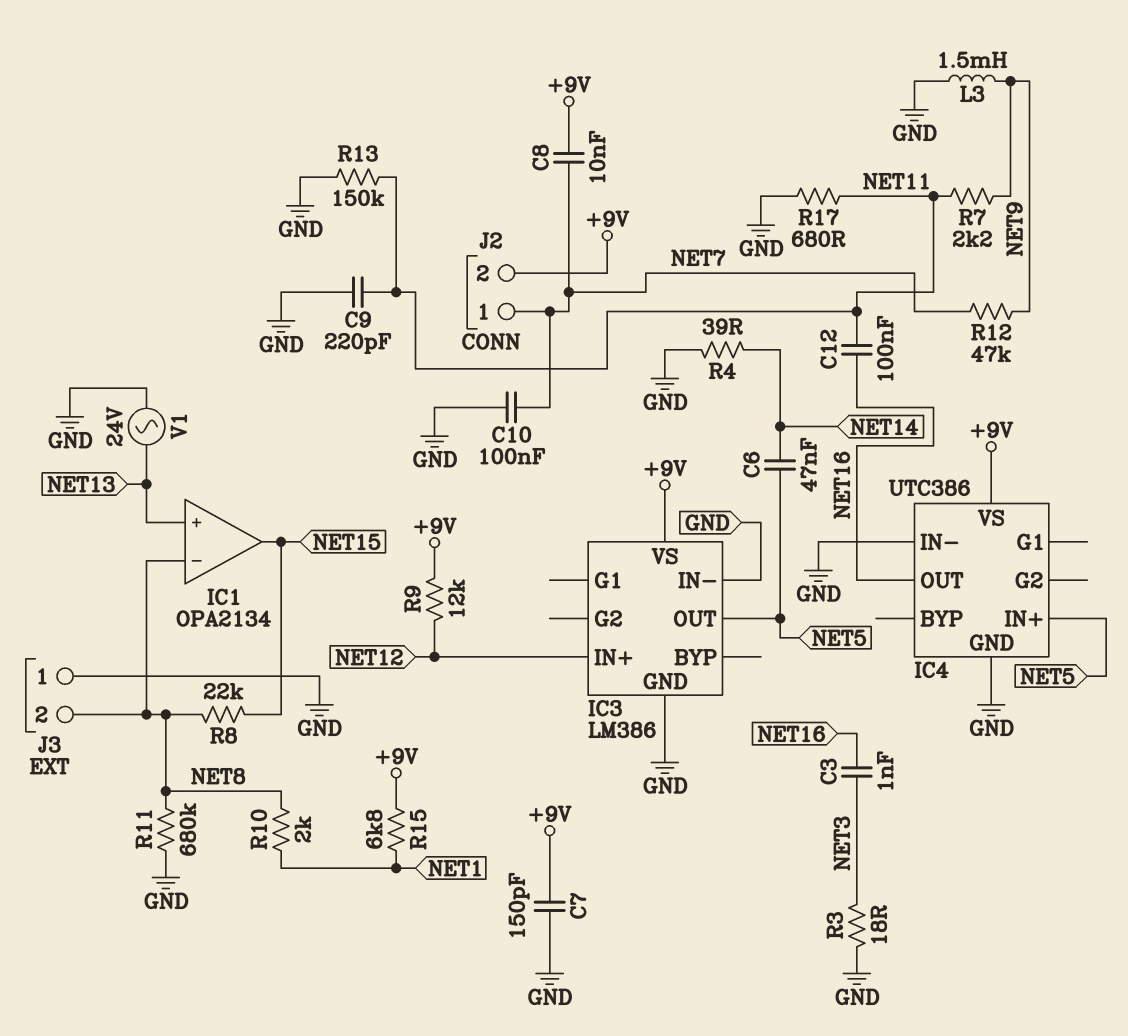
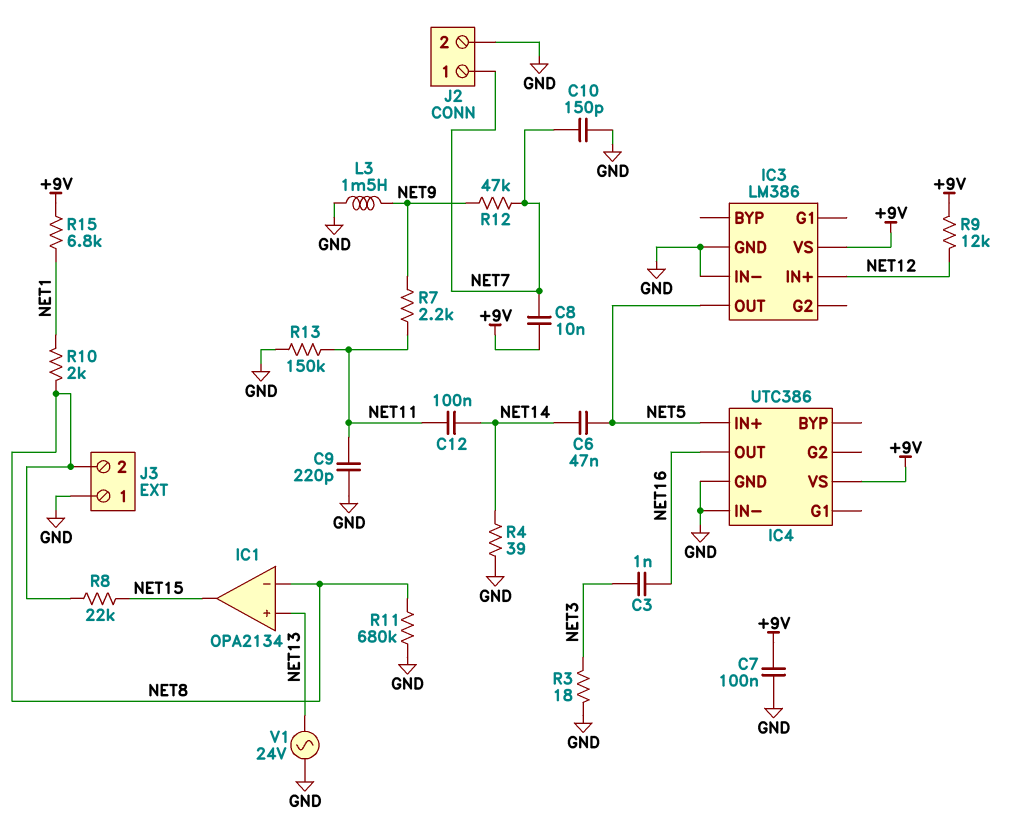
C7: 150pF (+9V, GND) -> 100nF (+9V, GND)
C10: 100nF (GND, NET7) -> 150pF (GND, NET7)
C12: 100nF (NET11, NET16) -> 100nF (NET11, NET14)
J2 pin 2: +9V -> GND
R17: 680 (GND, NET11) -> none

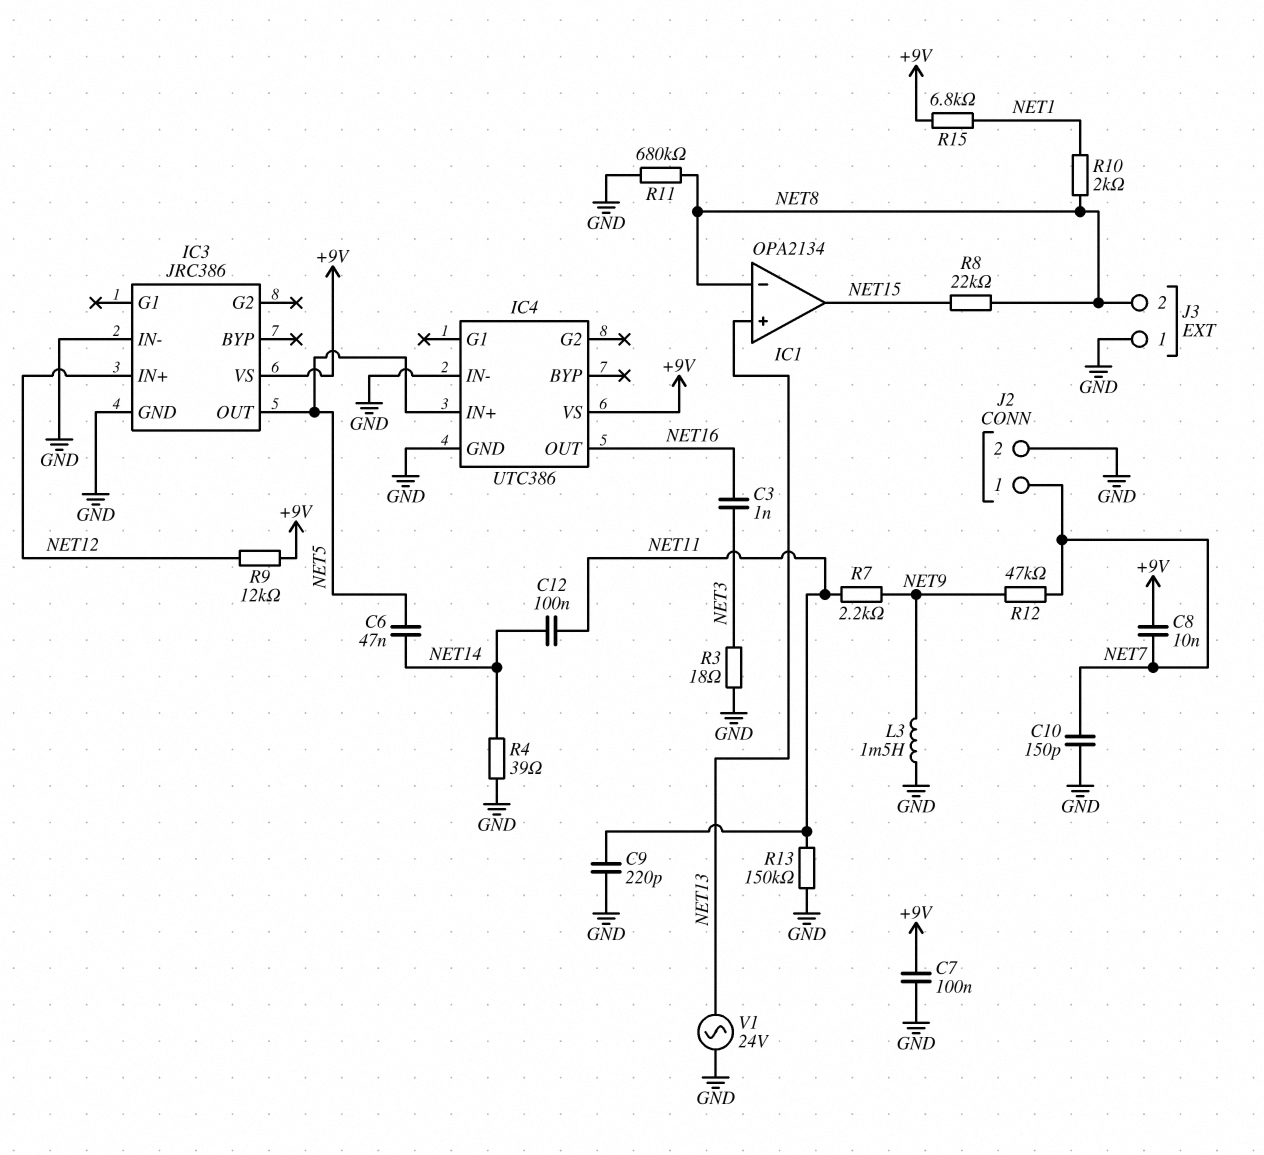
IC3: LM386 -> JRC386

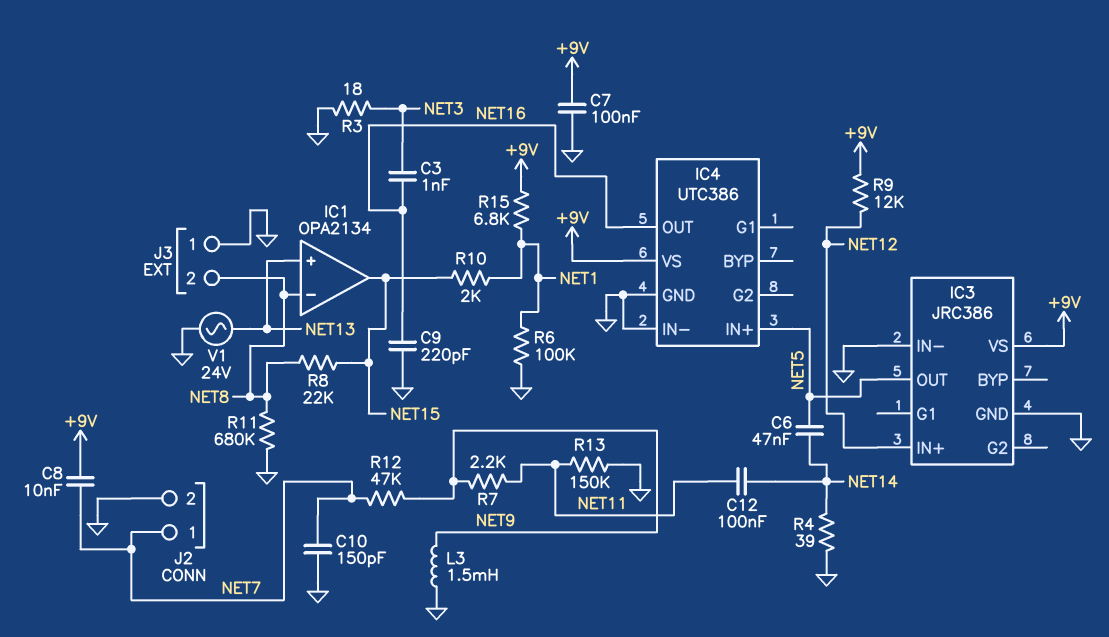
C9: 220pF (GND, NET11) -> 220pF (GND, NET16)
R6: none -> 100k (GND, NET1)
R10: 2k (NET1, NET8) -> 2k (NET1, NET15)

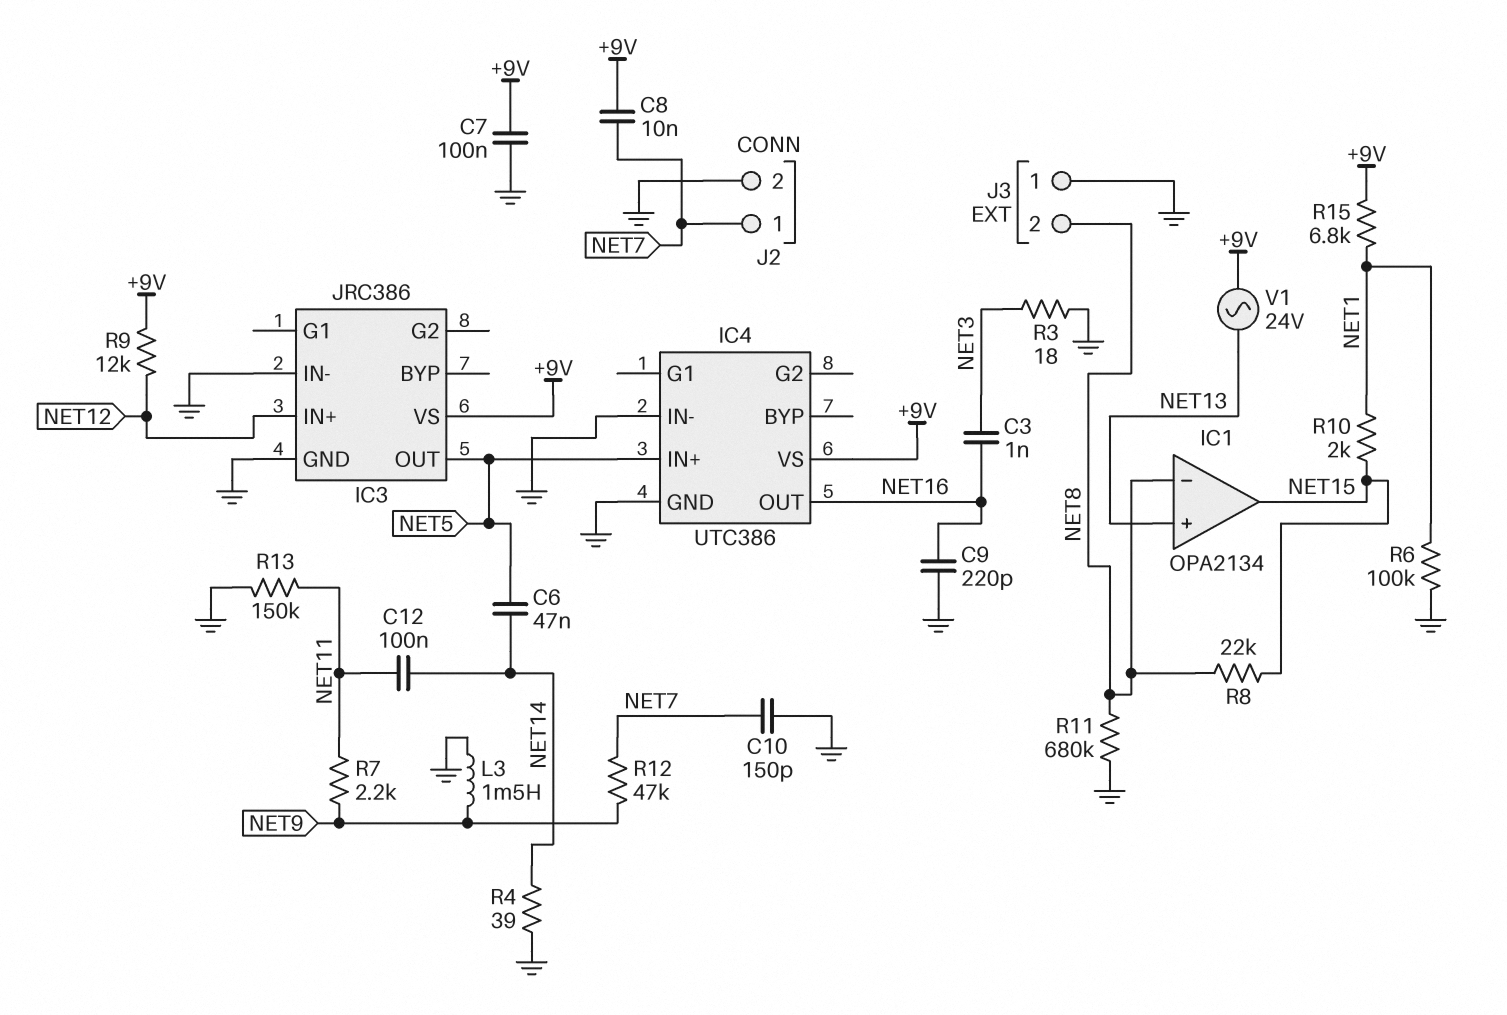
V1: AC 24V (GND, NET13) -> AC 24V (+9V, NET13)

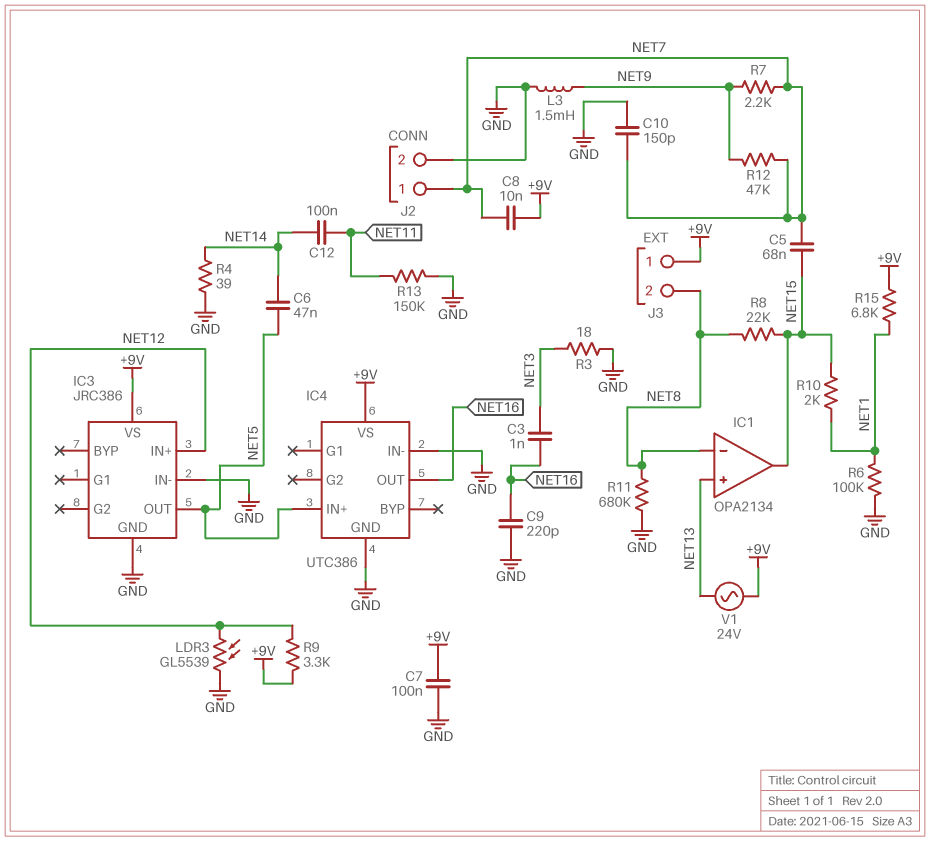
C5: none -> 68nF (NET7, NET15)
J3 pin 1: GND -> +9V
LDR3: none -> GL5539 (GND, NET12)
R7: 2.2k (NET9, NET11) -> 2.2k (NET7, NET9)
R9: 12k (+9V, NET12) -> 3.3k (+9V, NET12)

